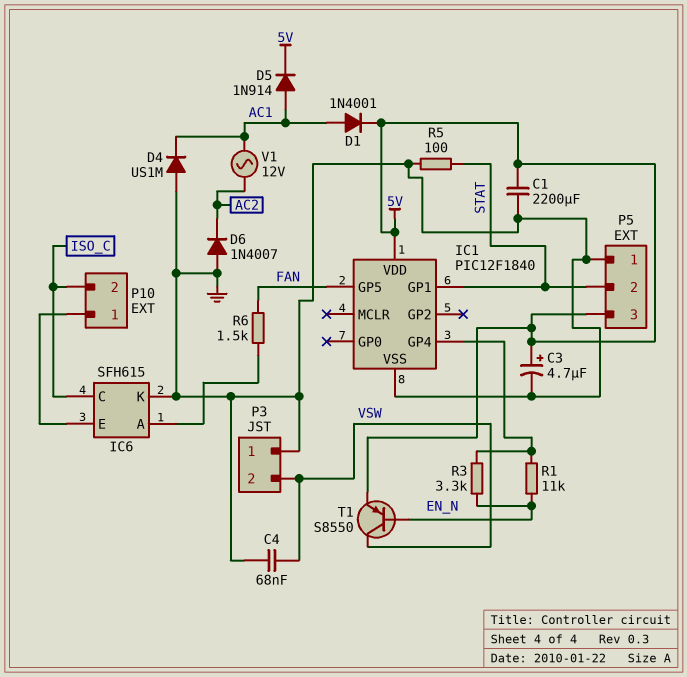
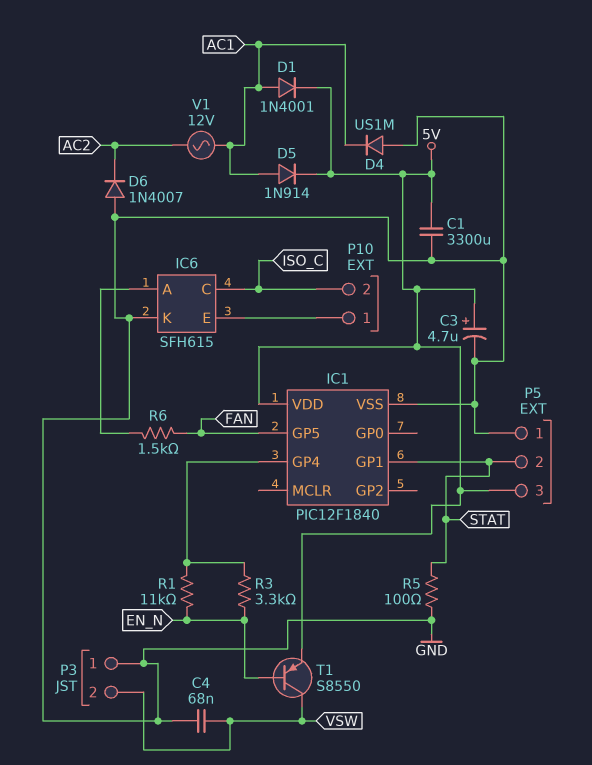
C1: 2200uF (5V, GND) -> 3300uF (5V, GND)

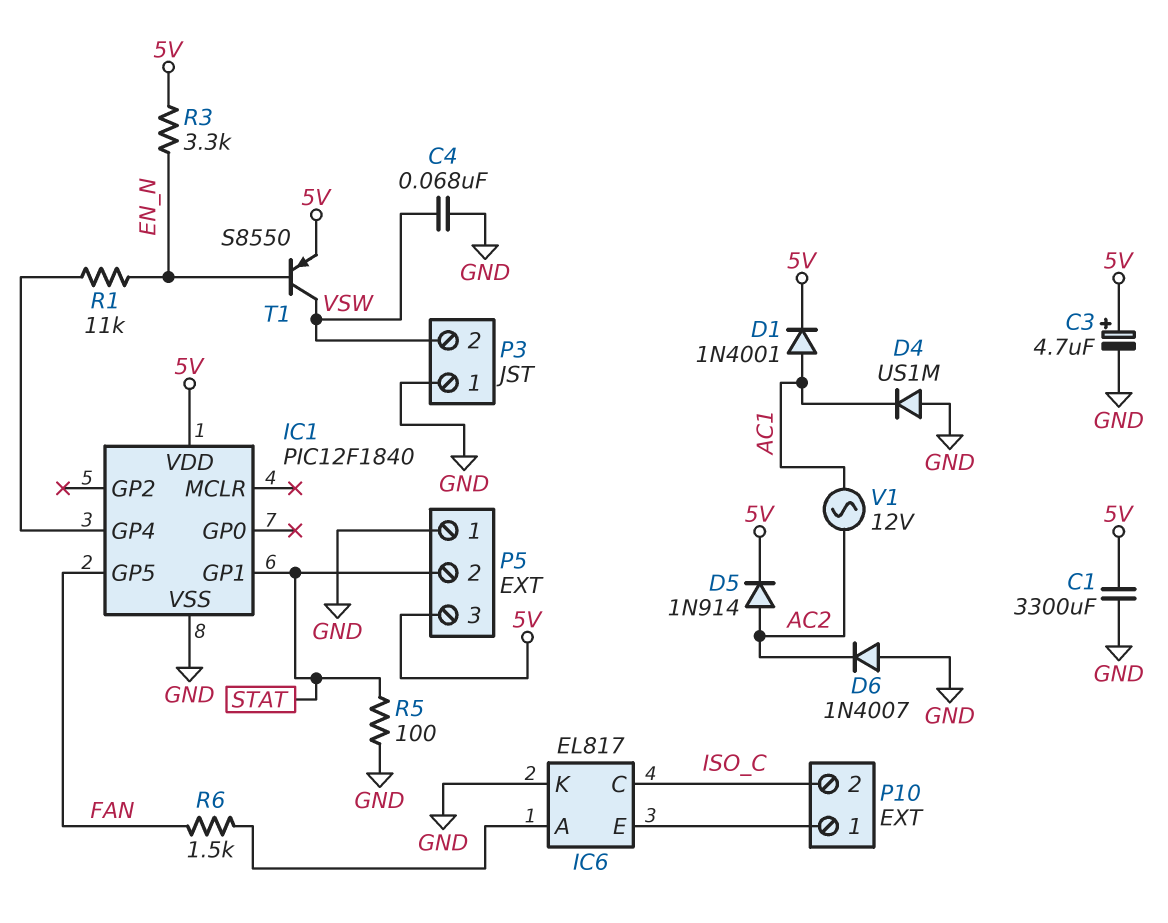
D5: diode 1N914 (A AC1, K 5V) -> diode 1N914 (A AC2, K 5V)
IC6: SFH615 -> EL817
R3: 3.3k (EN_N, IC1/GP4) -> 3.3k (5V, EN_N)

